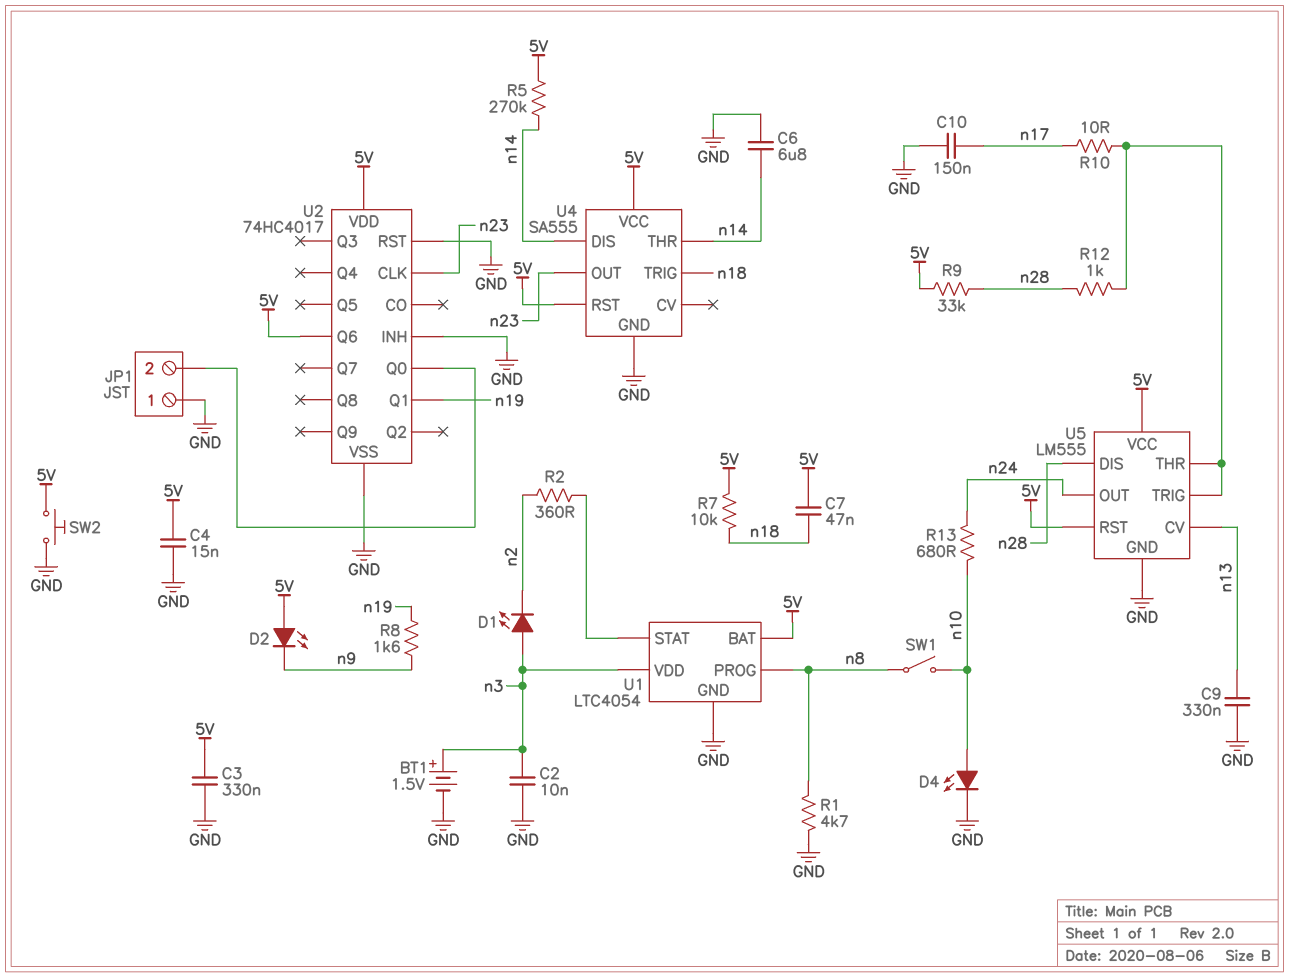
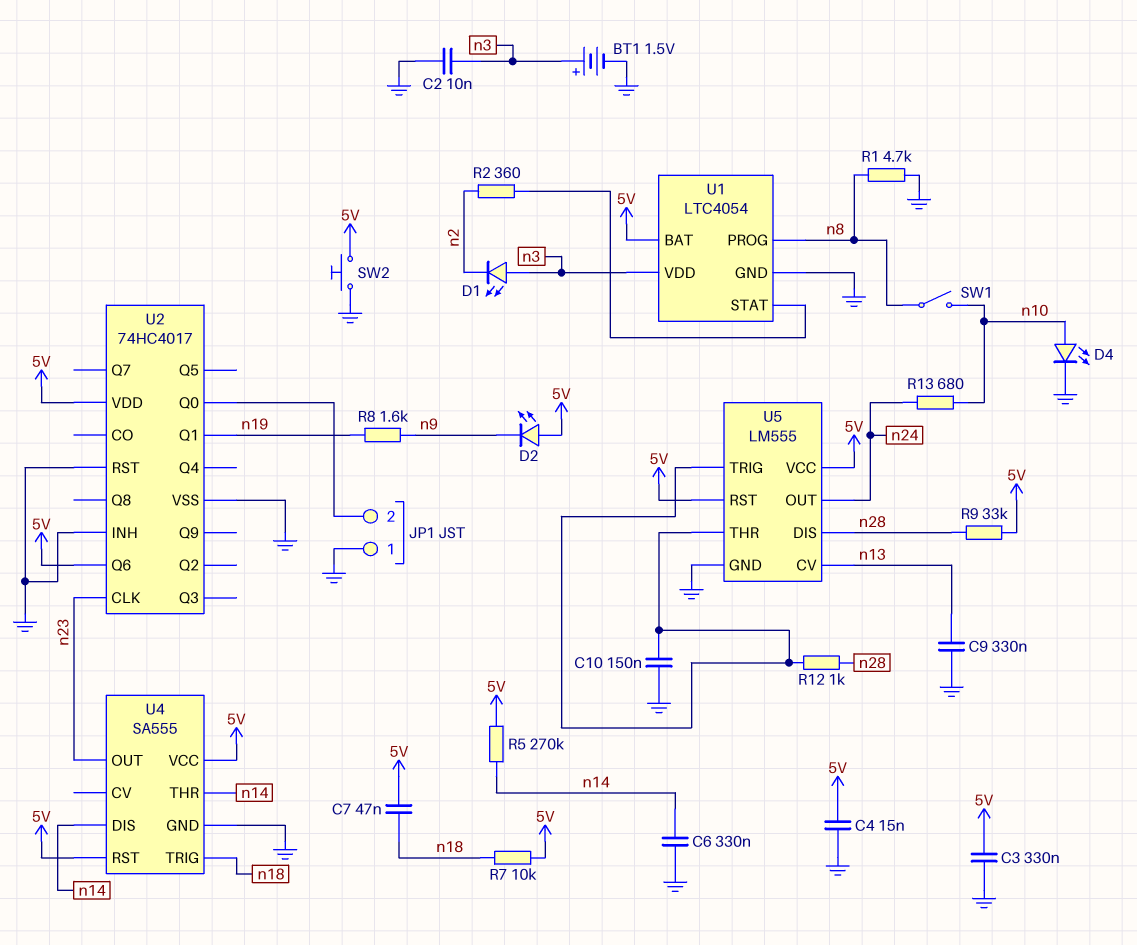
C6: 6.8uF (GND, n14) -> 330nF (GND, n14)
C10: 150nF (GND, n17) -> 150nF (GND, U5/THR)
R10: 10 (U5/THR, n17) -> none

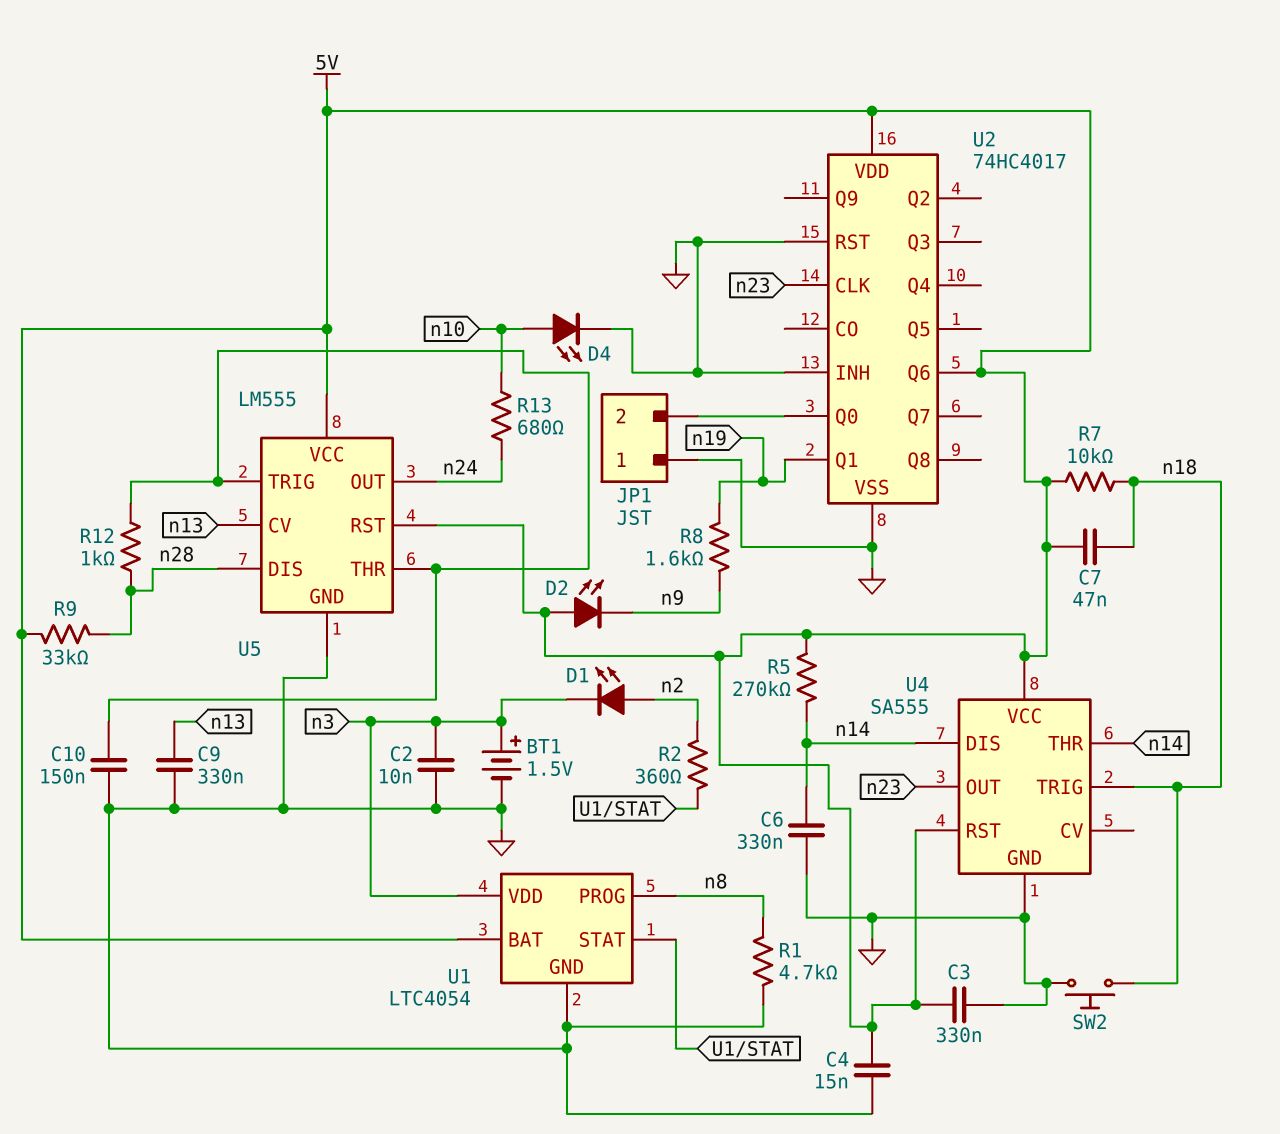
D1: LED (A n3, K n2) -> LED (A n2, K n3)
SW1: switch (n8, n10) -> none
SW2: button (5V, GND) -> button (GND, n18)

